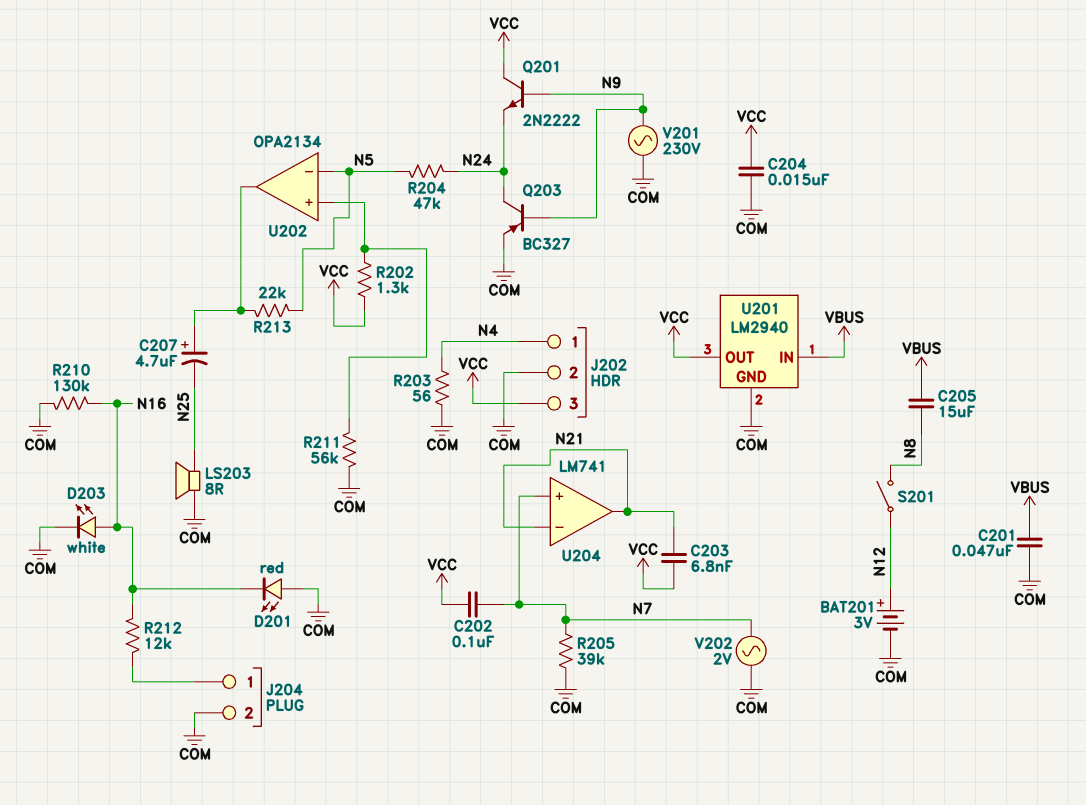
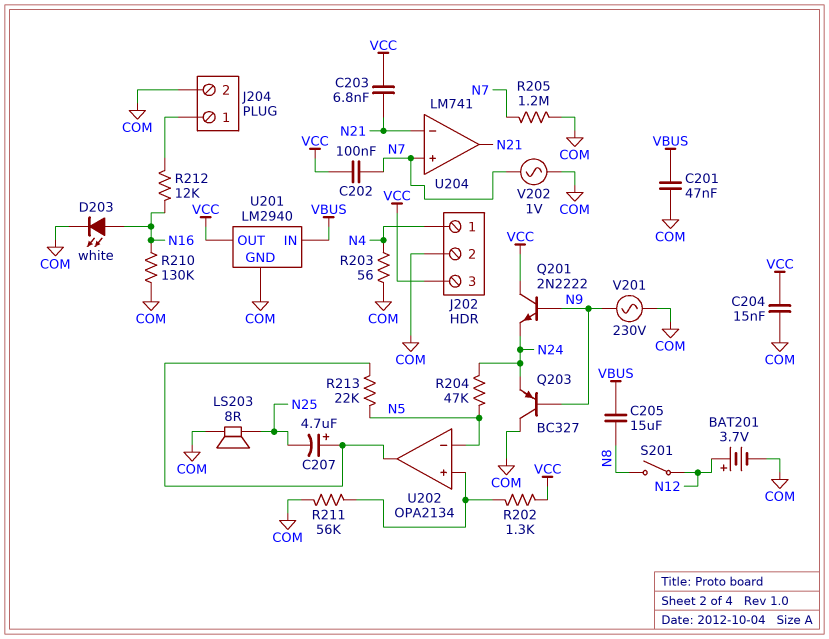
BAT201: 3V (plus N12, minus COM) -> 3.7V (plus N12, minus COM)
D201: LED red (A COM, K N16) -> none
Q203: PNP BC327 (B N9, C N24, E COM) -> PNP BC327 (B N9, C COM, E N24)
R205: 39k (COM, N7) -> 1.2M (COM, N7)
V202: AC 2V (COM, N7) -> AC 1V (COM, N7)

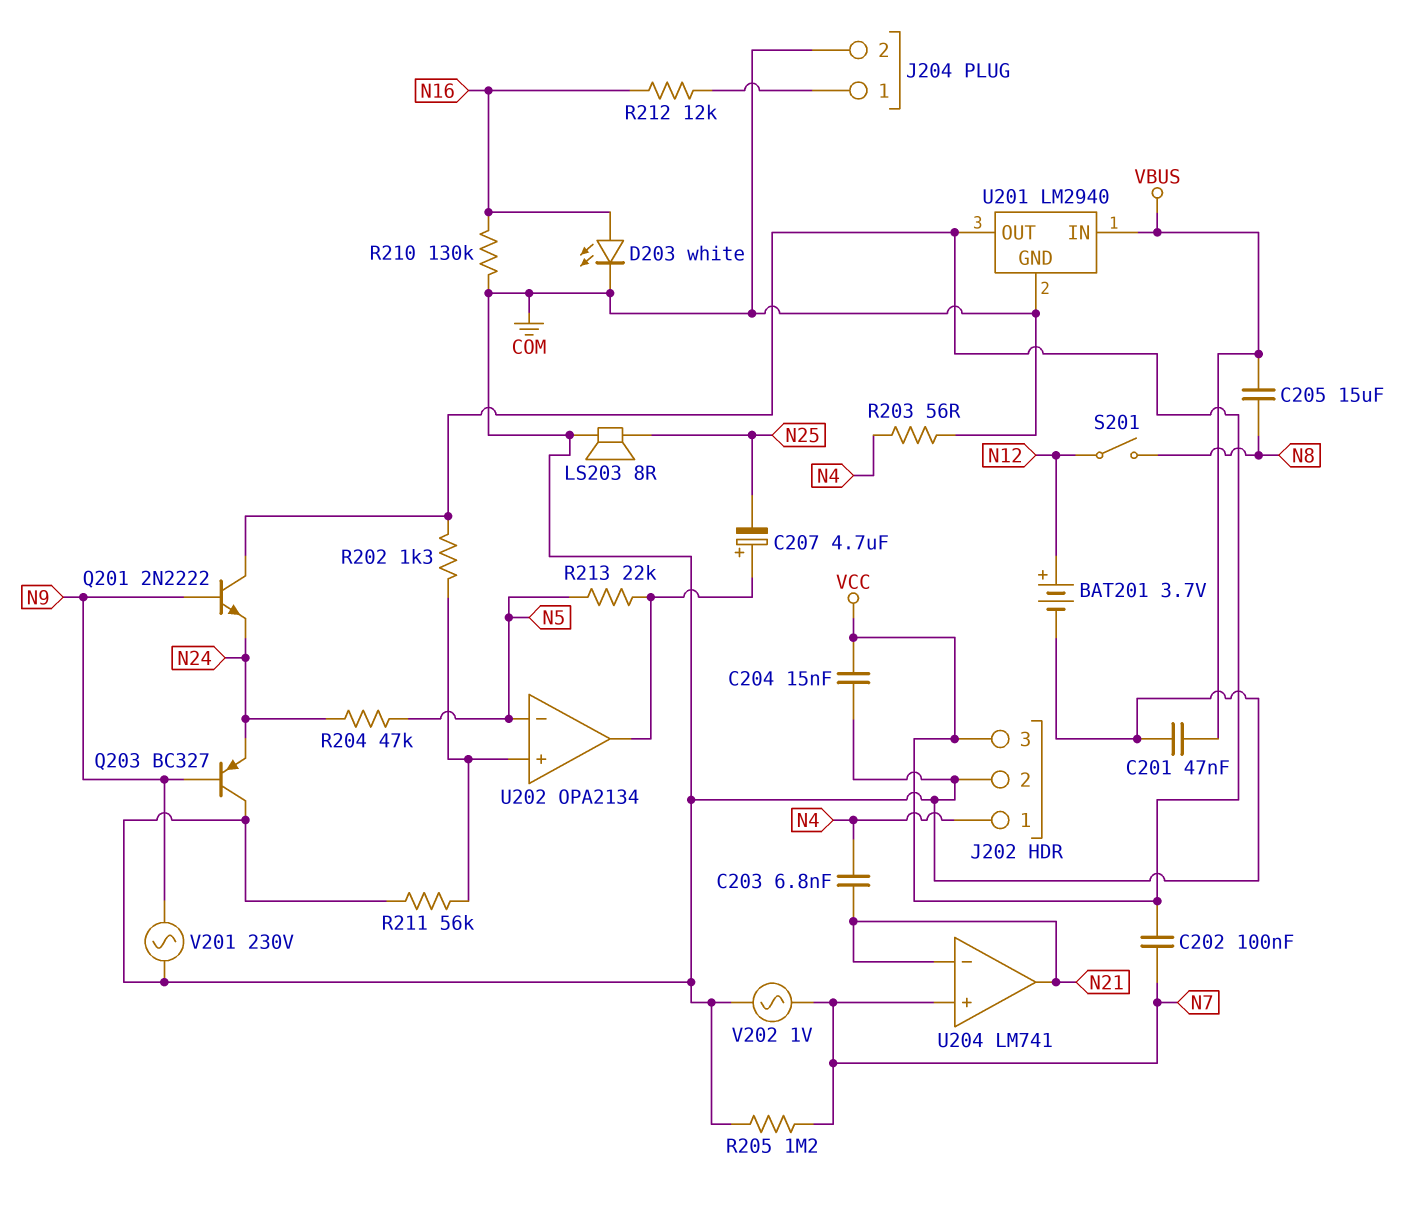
C203: 6.8nF (N21, VCC) -> 6.8nF (N4, N21)

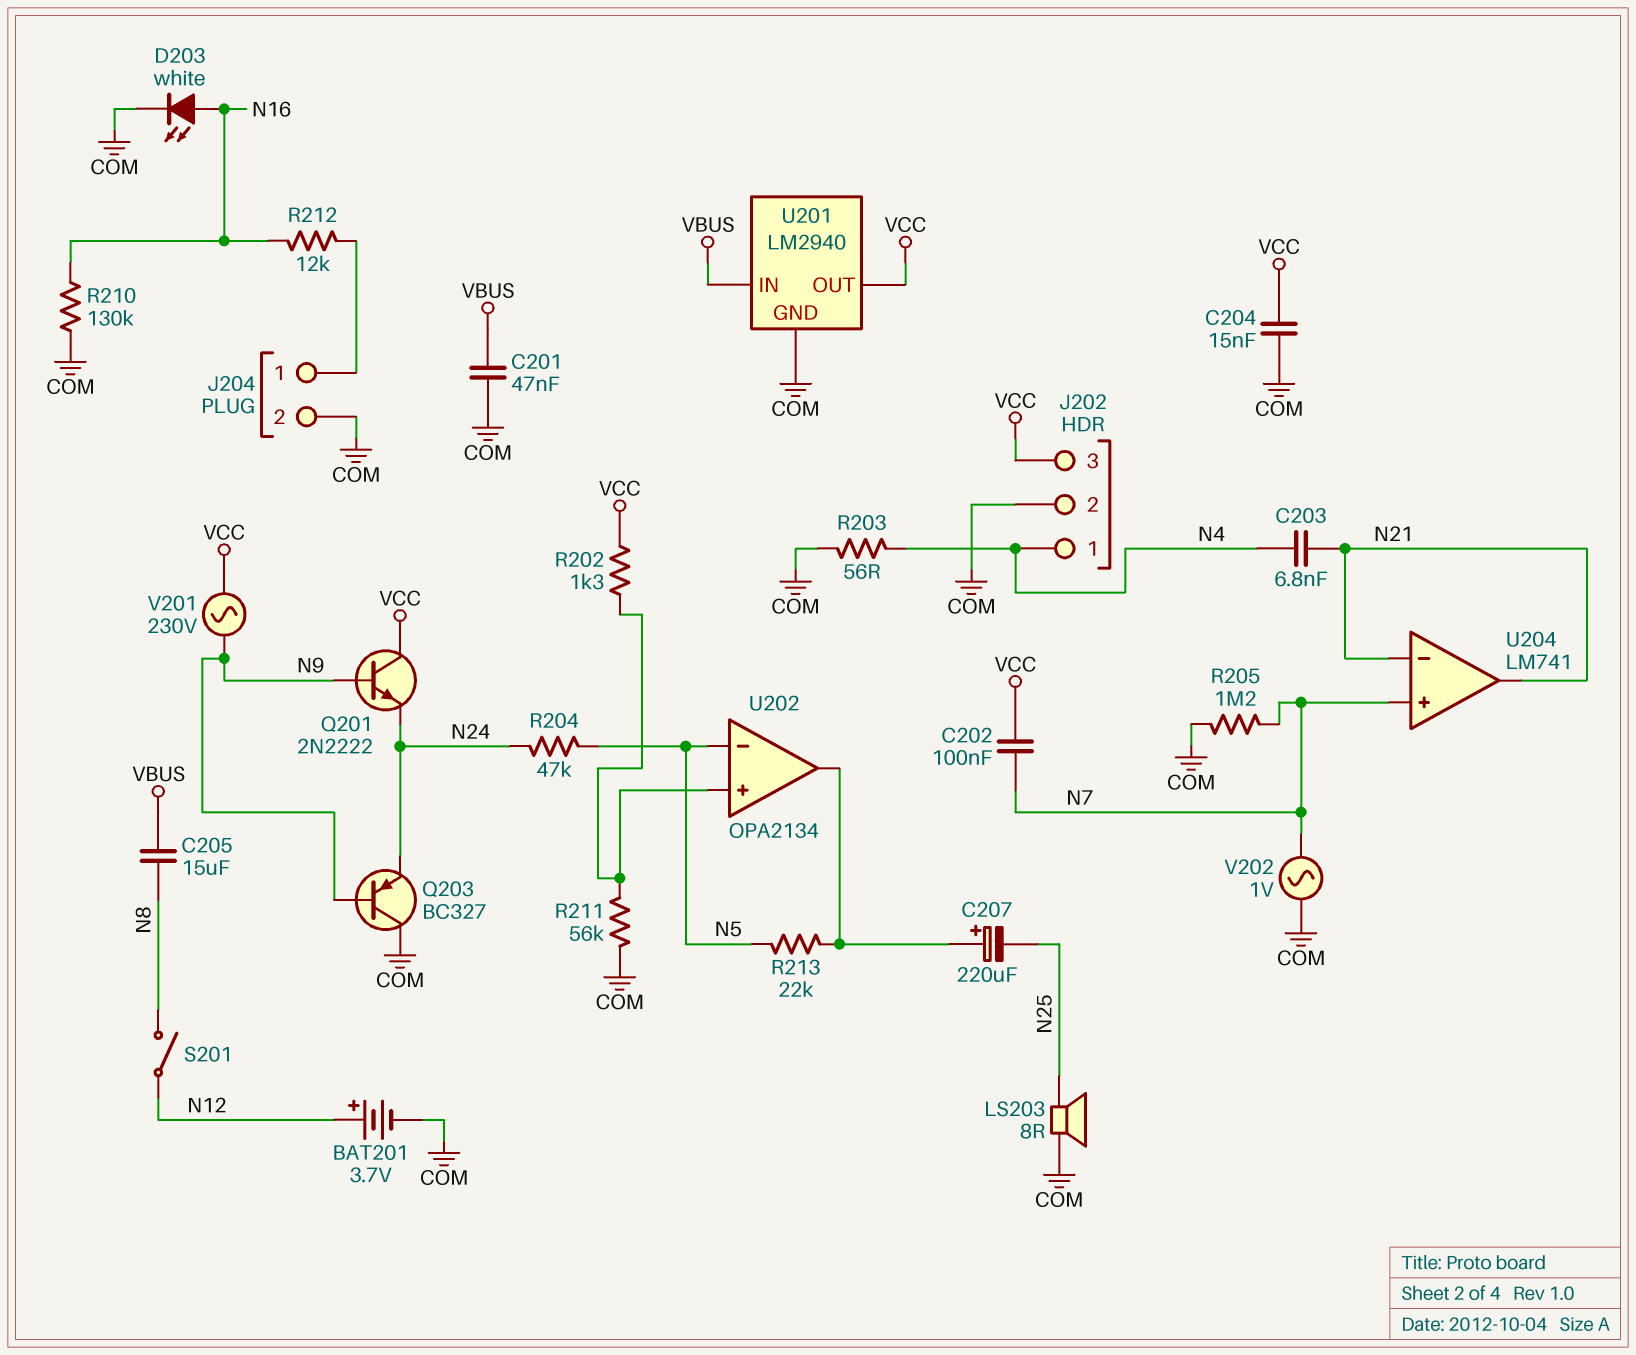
C207: 4.7uF (plus U202/out, minus N25) -> 220uF (plus U202/out, minus N25)
V201: AC 230V (COM, N9) -> AC 230V (N9, VCC)

